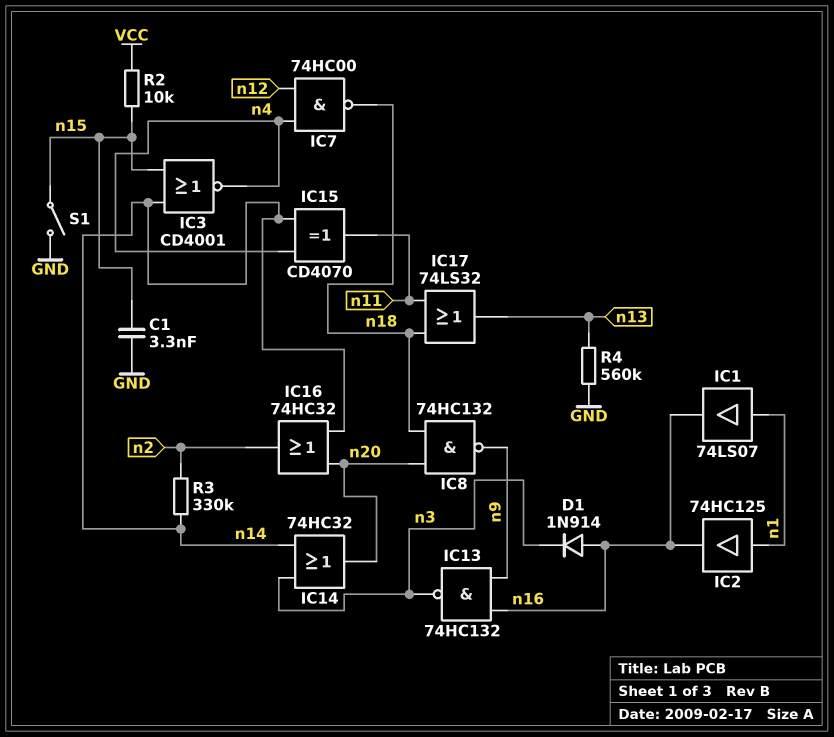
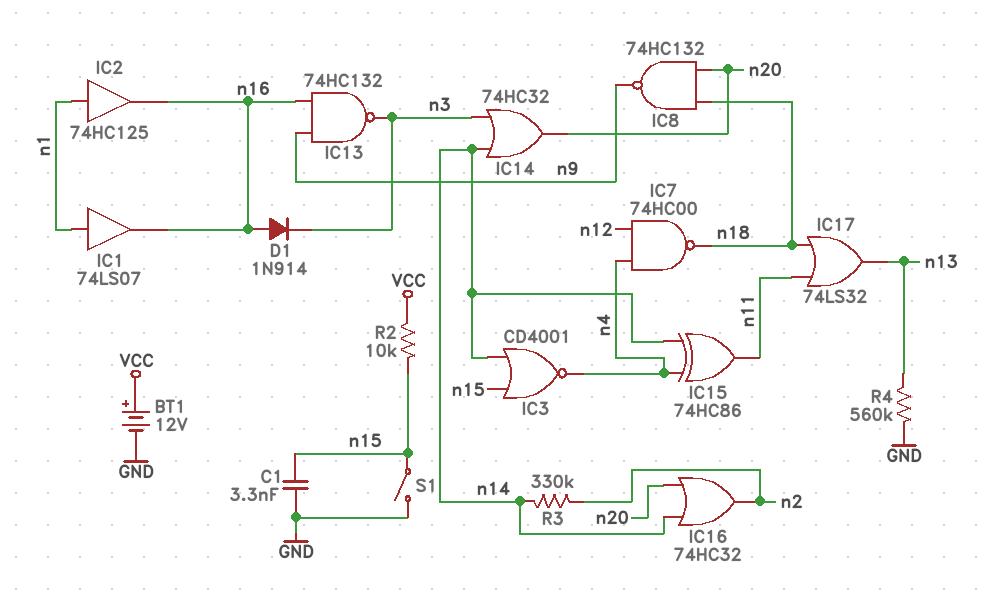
BT1: none -> 12V (plus VCC, minus GND)
IC15: XOR CD4070 (in n4, in n14, out n11) -> XOR 74HC86 (in n4, in n14, out n11)

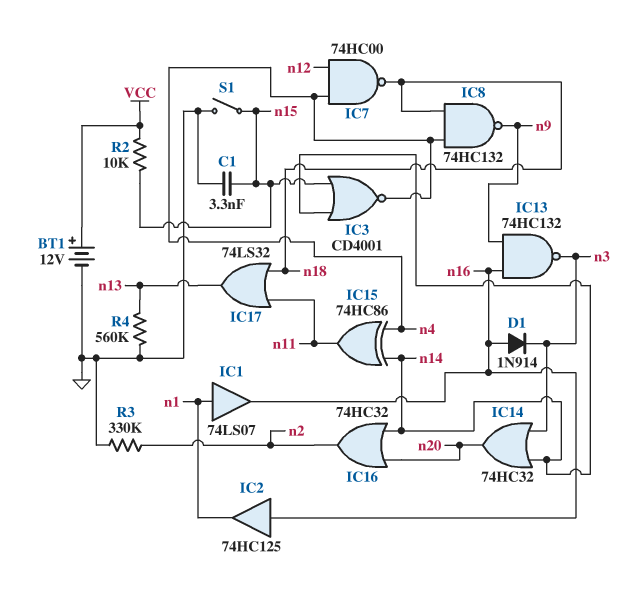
IC2: buffer 74HC125 (in n1, out n16) -> buffer 74HC125 (in n16, out n1)
IC8: NAND 74HC132 (in n18, in n20, out n9) -> NAND 74HC132 (in n4, in n18, out n9)
R3: 330k (n2, n14) -> 330k (GND, n2)

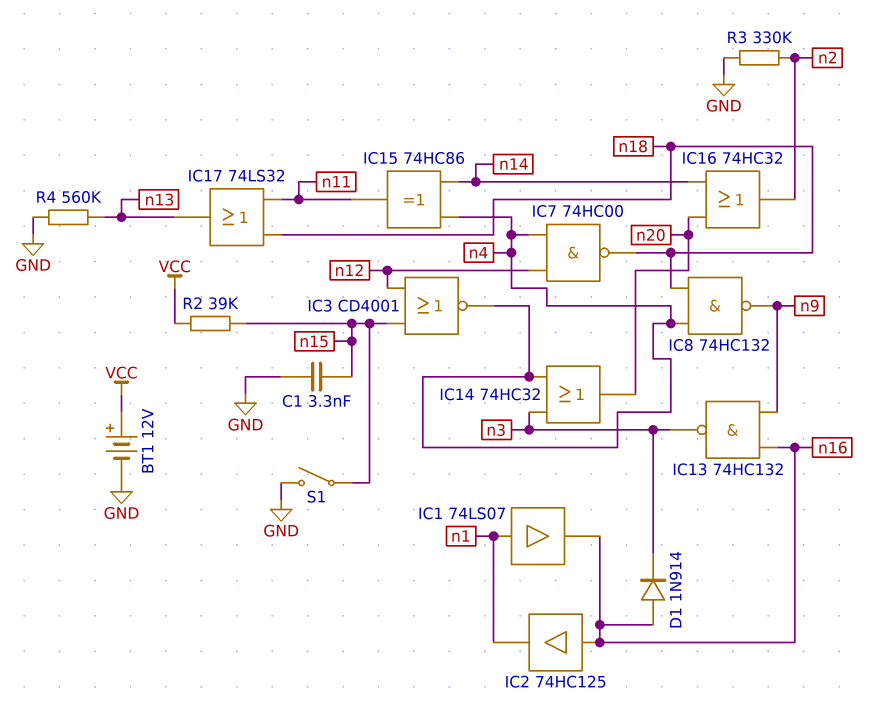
IC3: NOR CD4001 (in n14, in n15, out n4) -> NOR CD4001 (in n12, in n15, out n4)
IC14: OR 74HC32 (in n3, in n14, out n20) -> OR 74HC32 (in n3, in n4, out n20)
R2: 10k (VCC, n15) -> 39k (VCC, n15)

